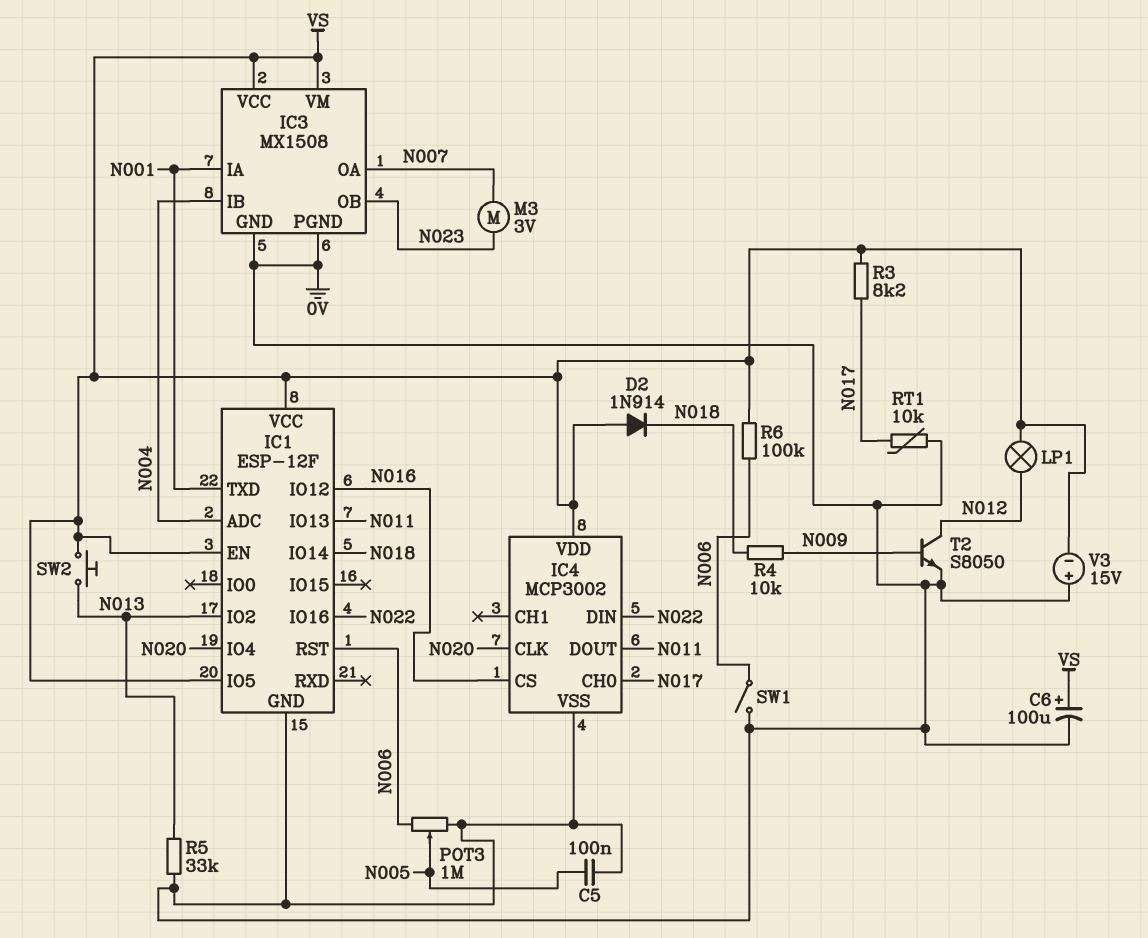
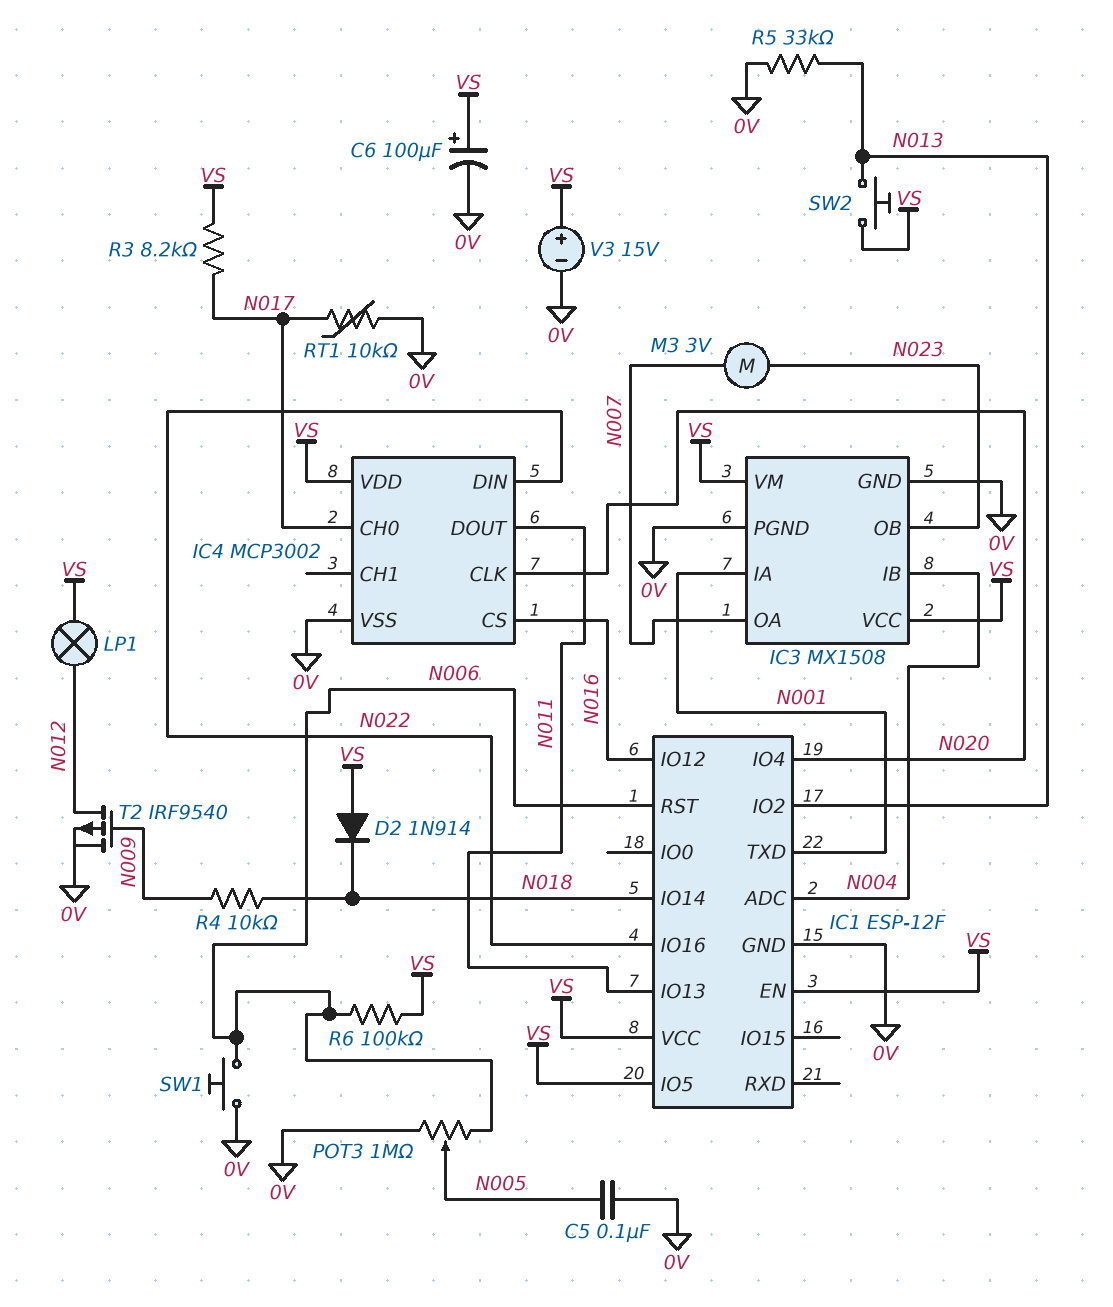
SW1: switch (0V, N006) -> button (0V, N006)
T2: NPN S8050 (B N009, C N012, E 0V) -> PMOS IRF9540 (G N009, D N012, S 0V)
V3: 15V (plus 0V, minus VS) -> 15V (plus VS, minus 0V)

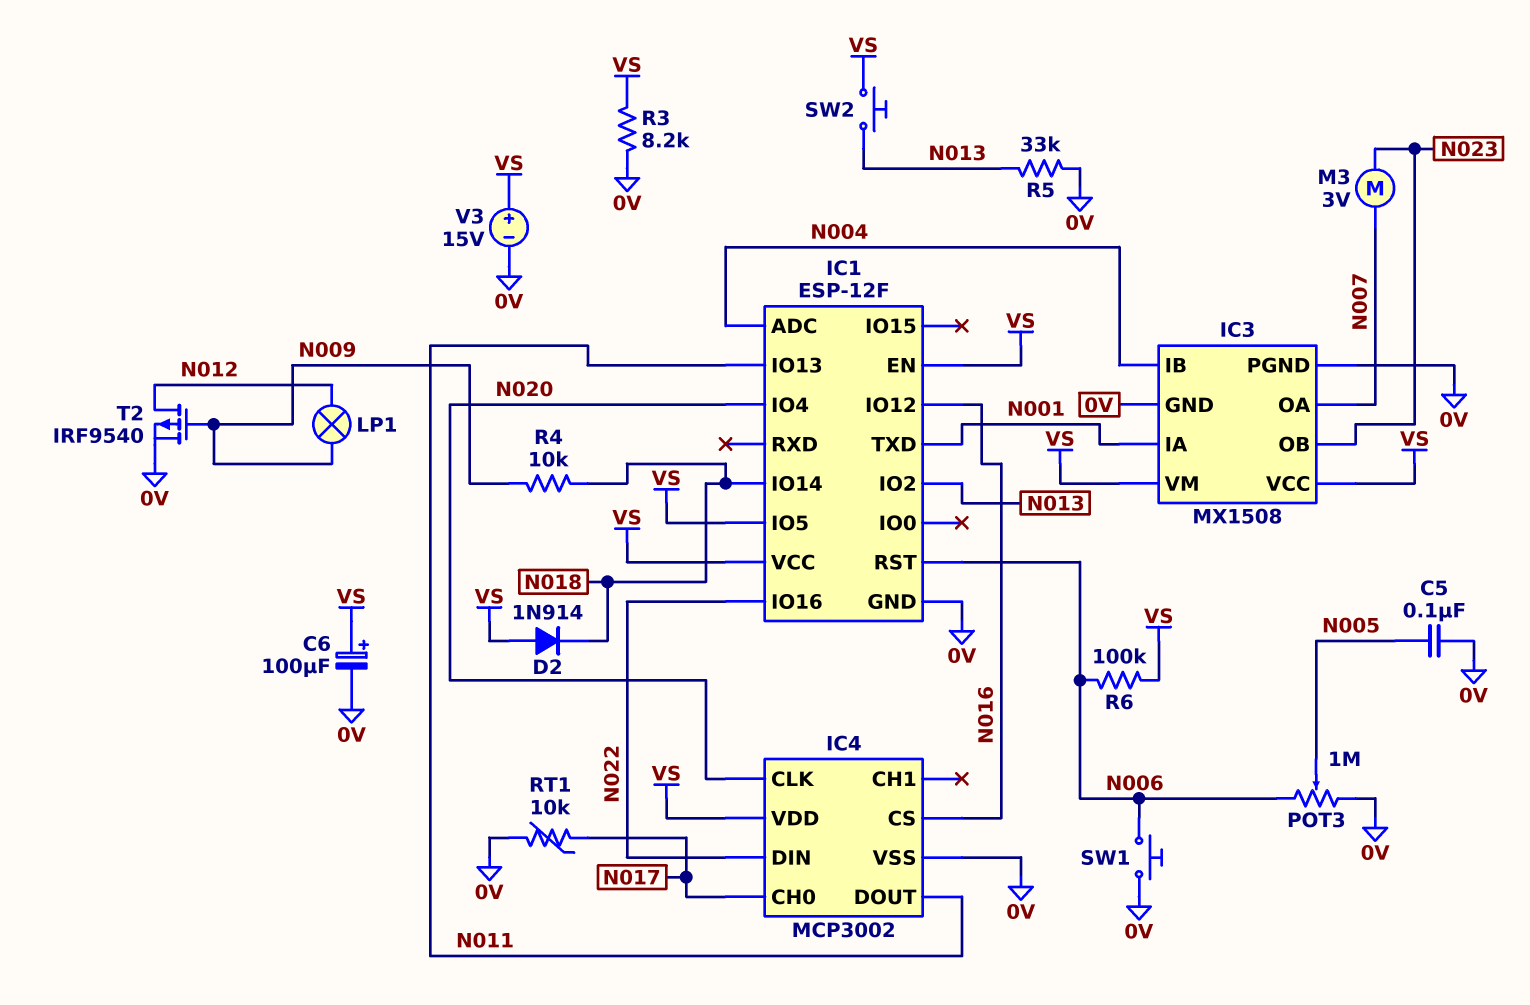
LP1: lamp (N012, VS) -> lamp (N009, N012)
R3: 8.2k (N017, VS) -> 8.2k (0V, VS)

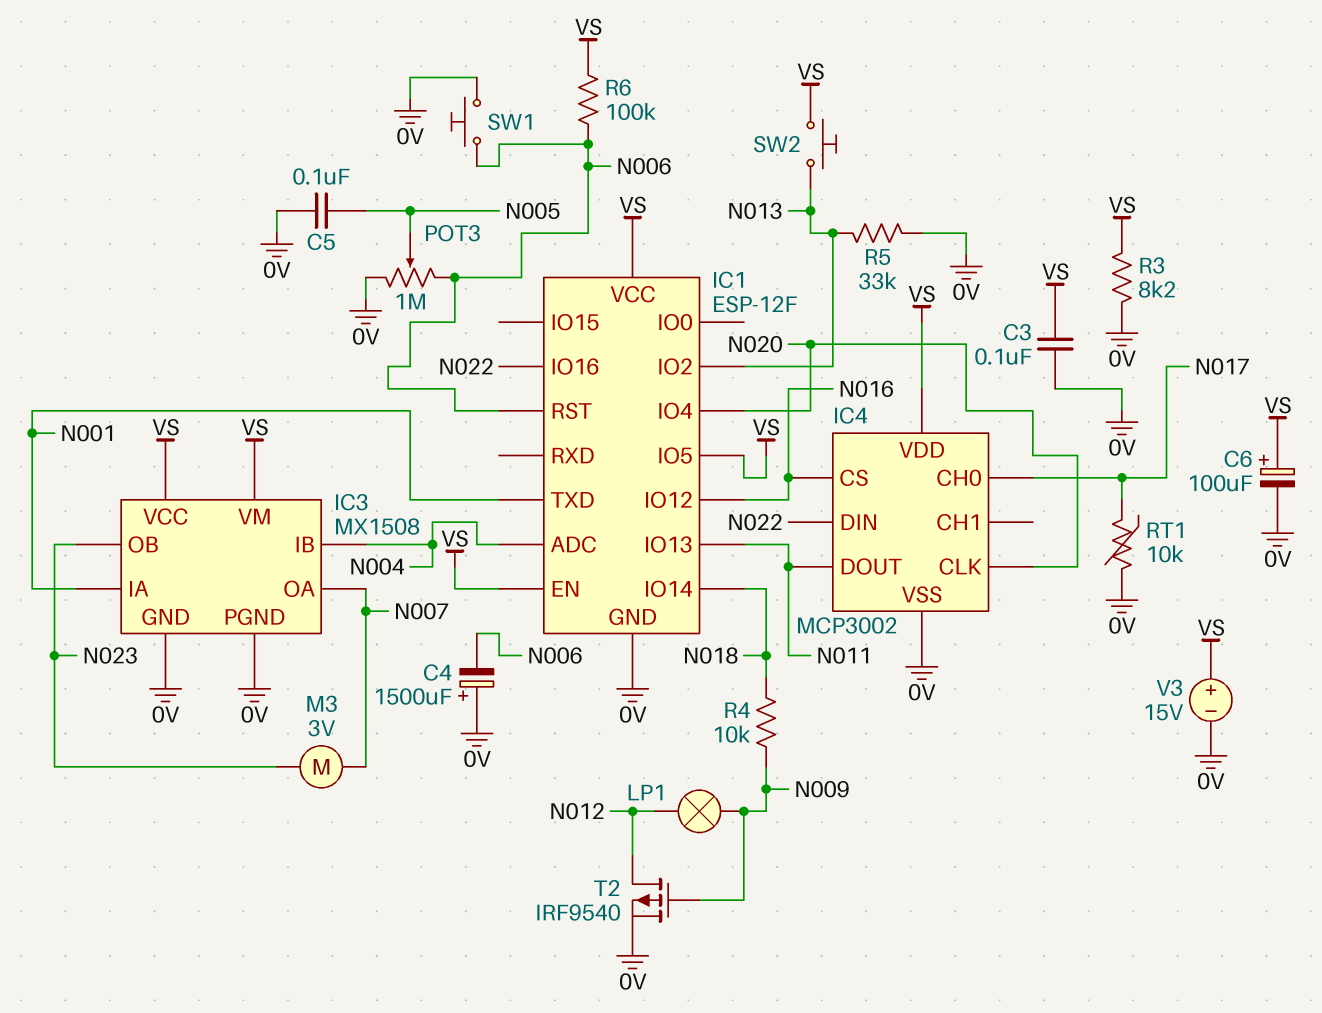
C3: none -> 100nF (0V, VS)
C4: none -> 1500uF (plus 0V, minus N006)
D2: diode 1N914 (A VS, K N018) -> none

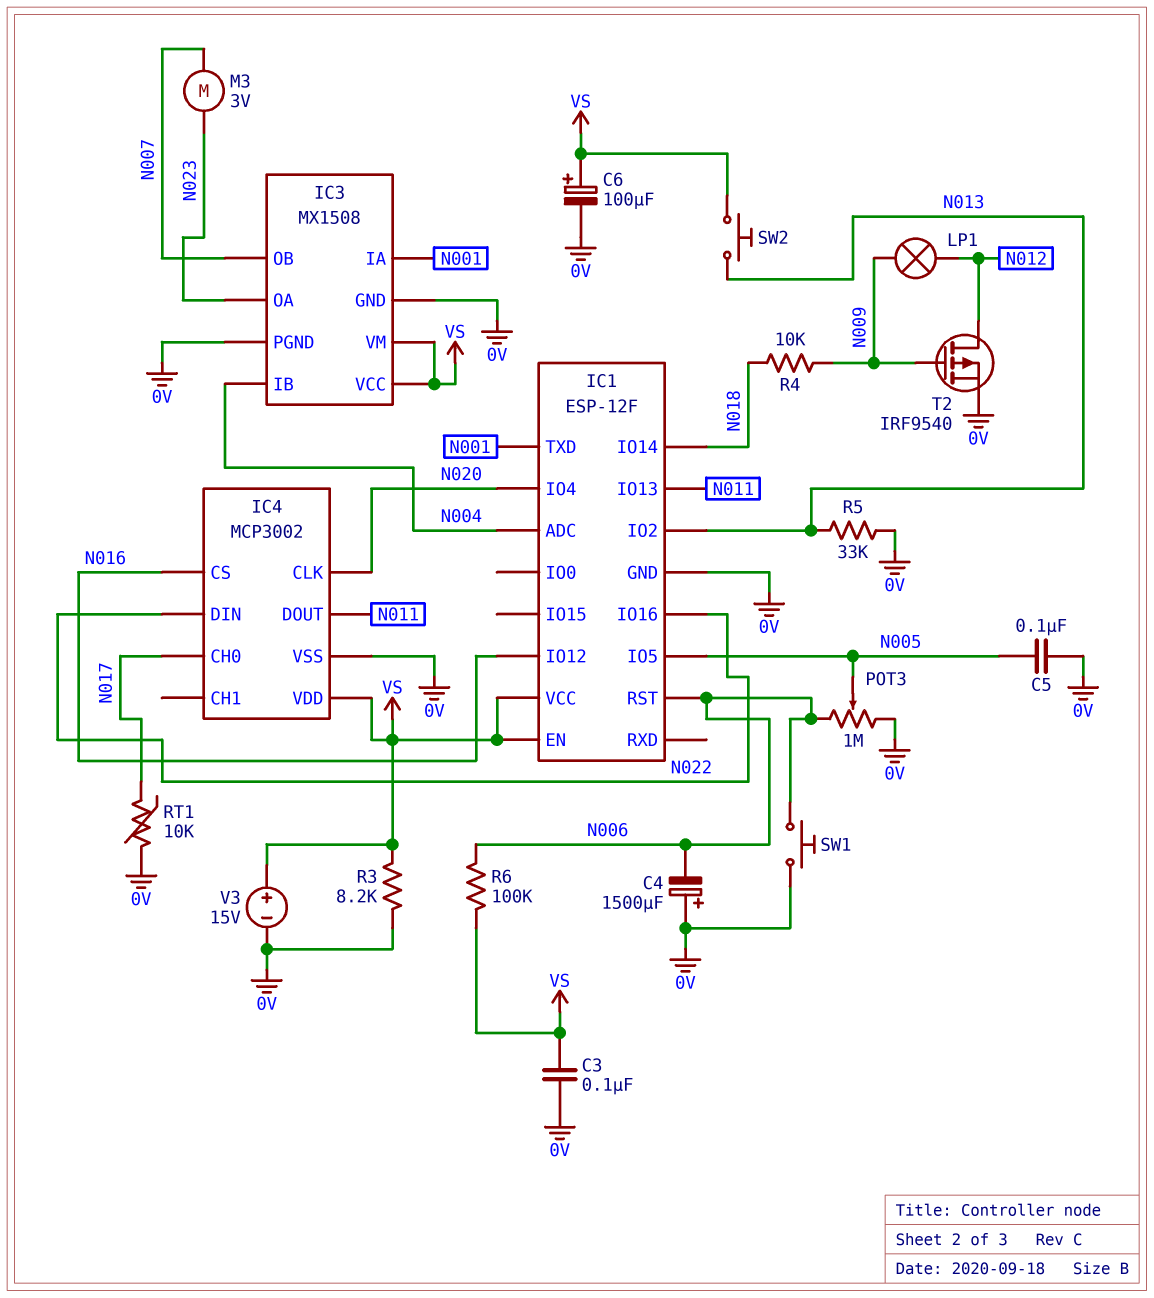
IC1 pin IO5: VS -> N005
IC3 pin OA: N007 -> N023
IC3 pin OB: N023 -> N007

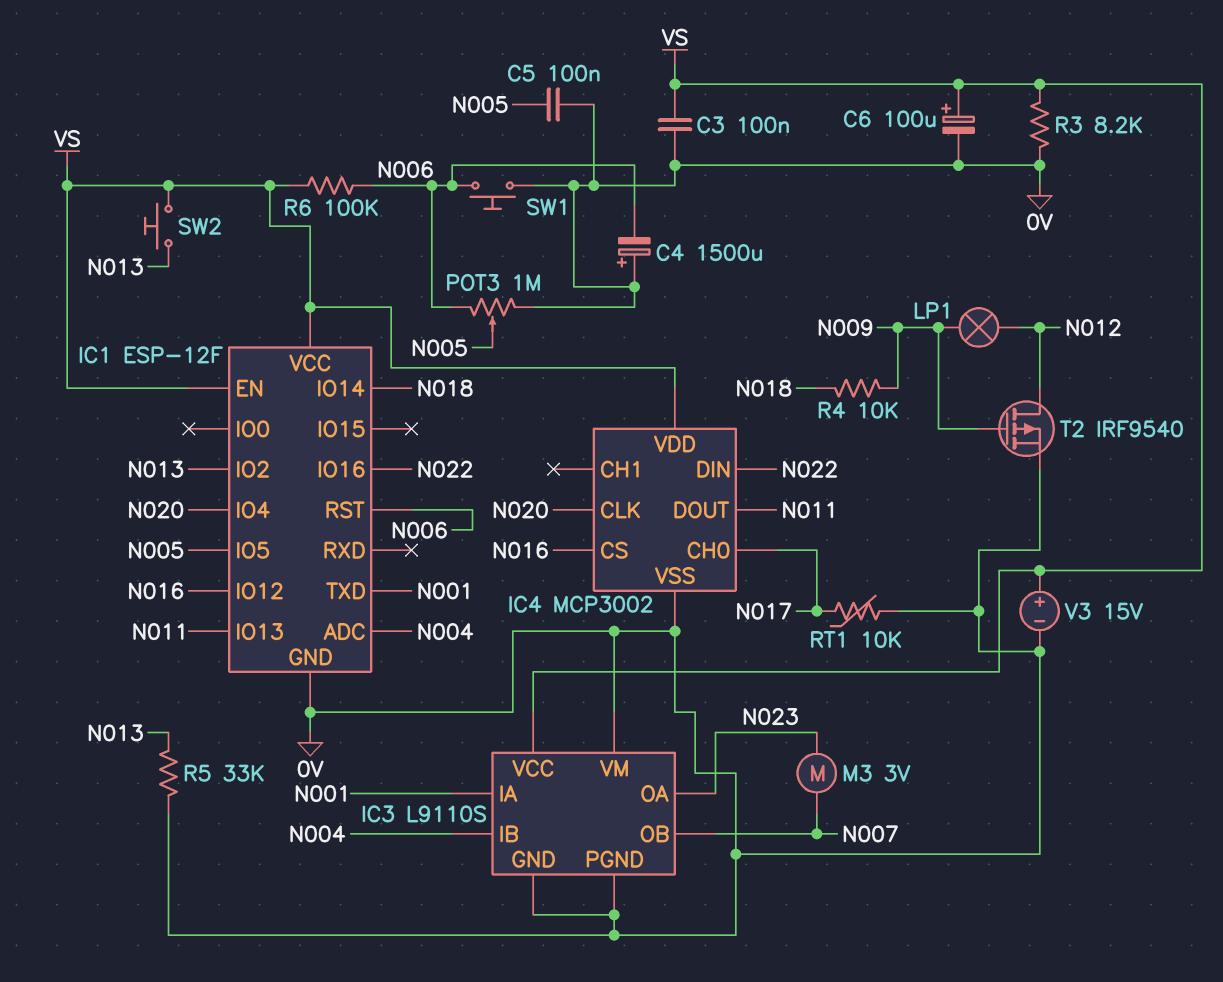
IC3: MX1508 -> L9110S
IC3 pin VM: VS -> 0V

